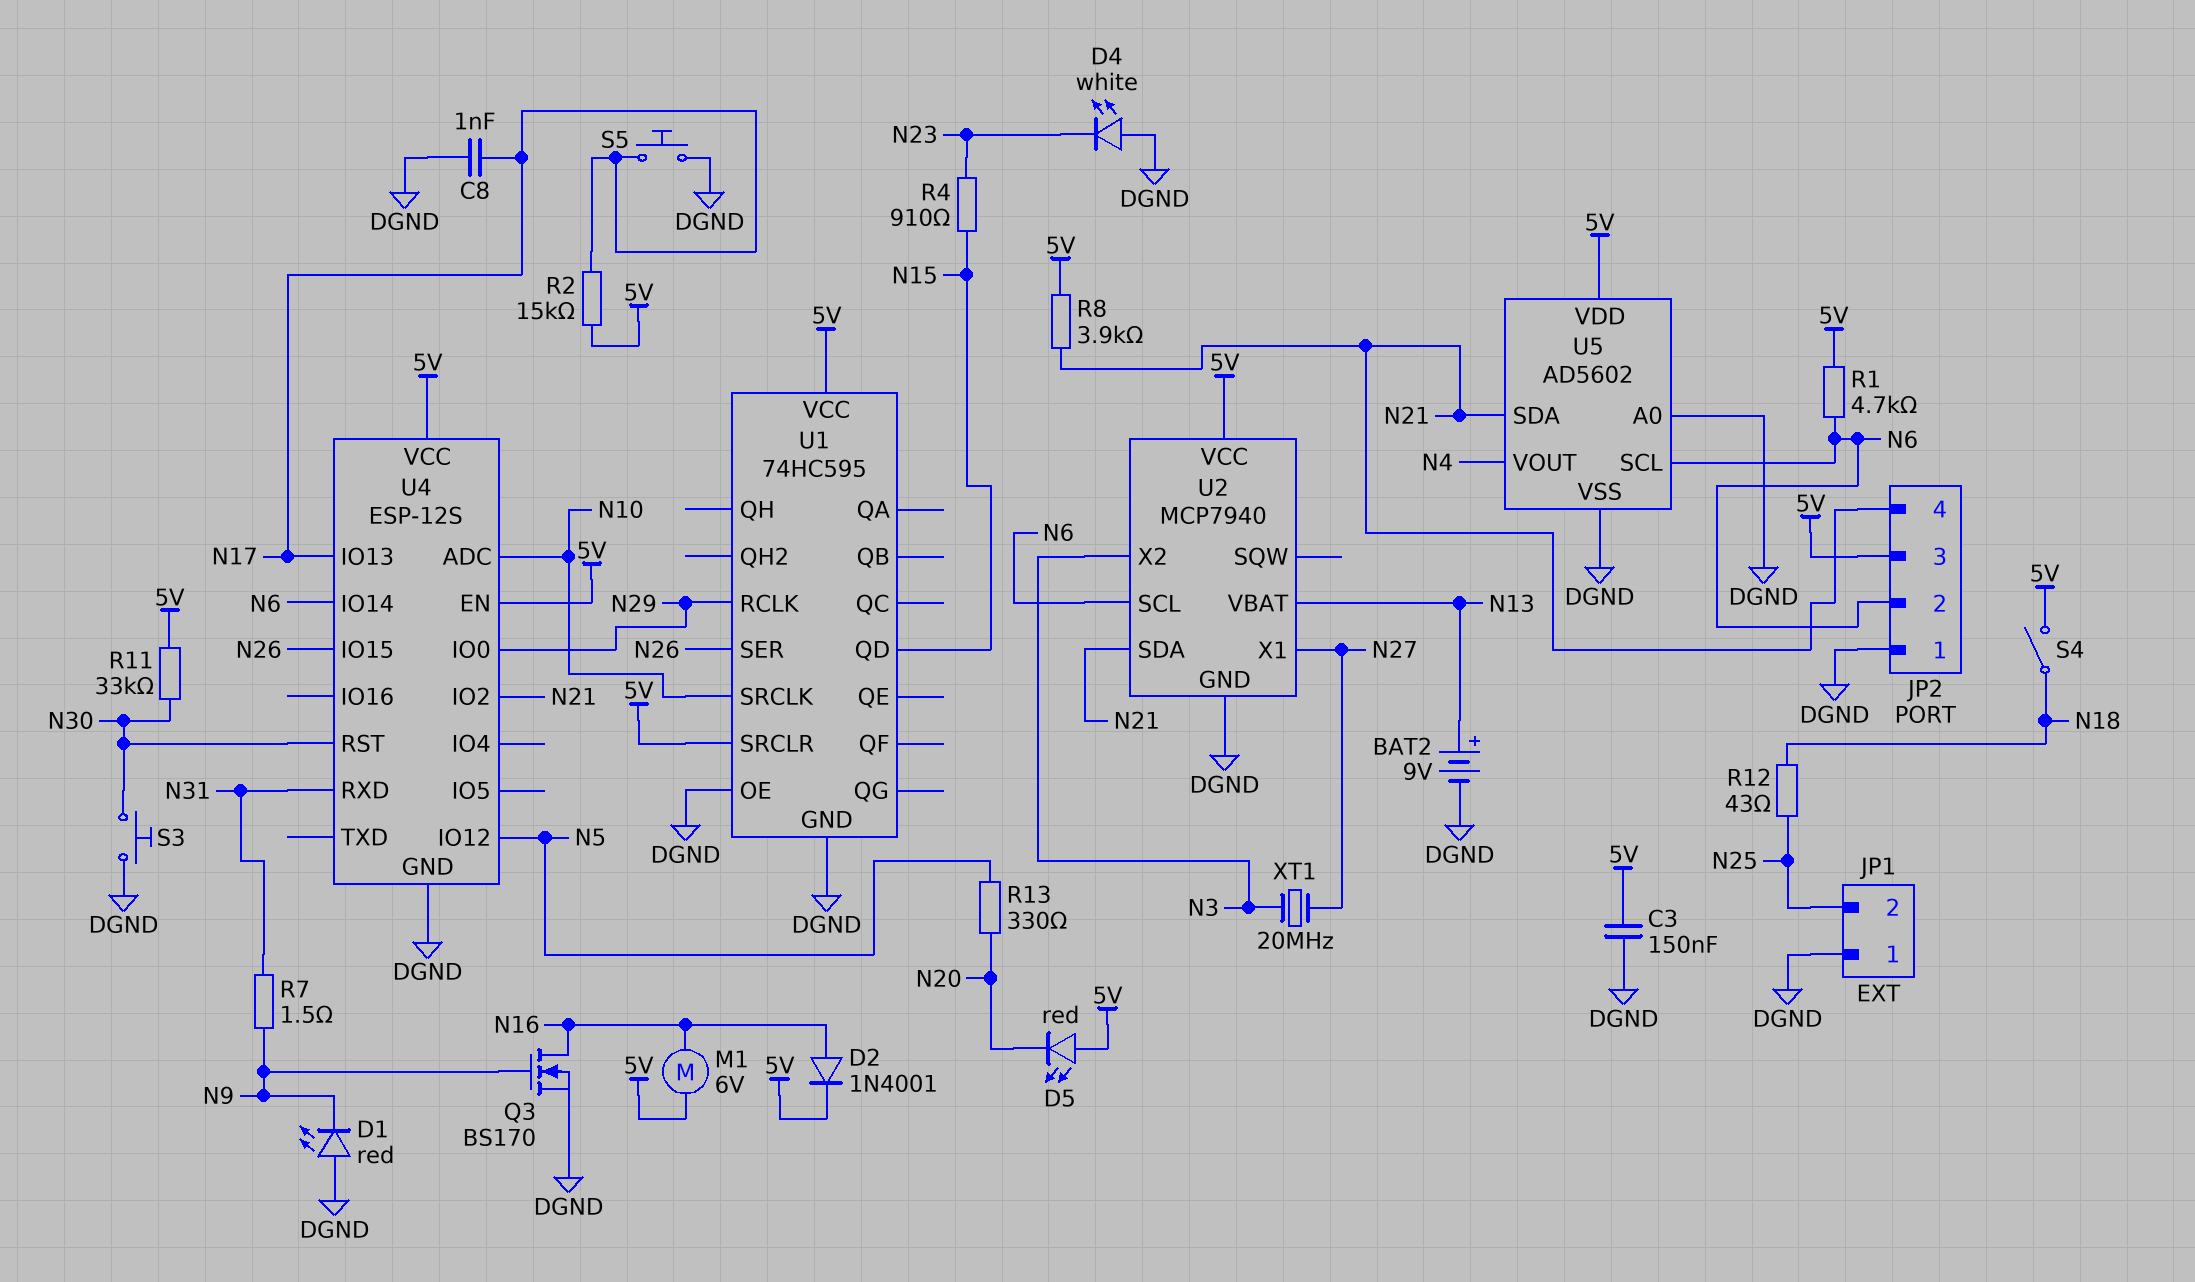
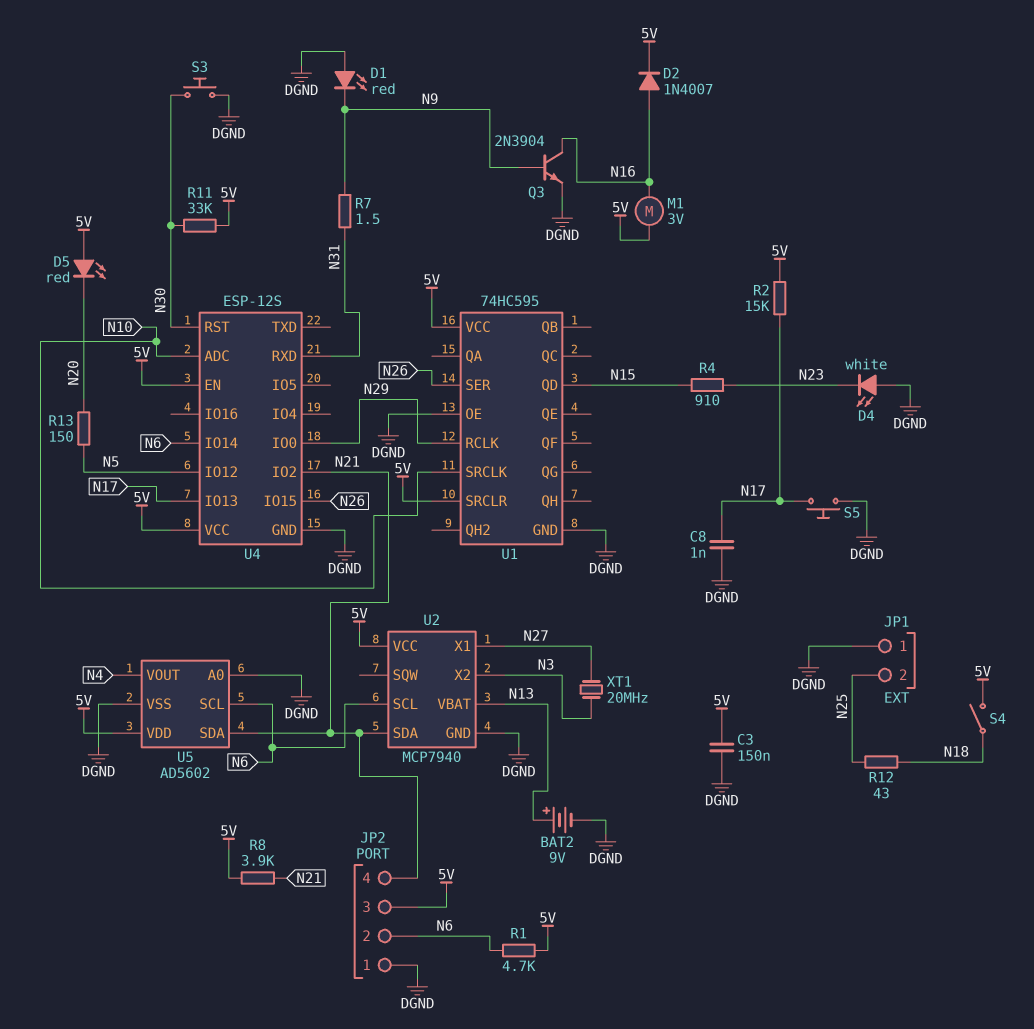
D2: diode 1N4001 (A N16, K 5V) -> diode 1N4007 (A N16, K 5V)
M1: motor 6V (5V, N16) -> motor 3V (5V, N16)
Q3: NMOS BS170 (G N9, D N16, S DGND) -> NPN 2N3904 (B N9, C N16, E DGND)
R13: 330 (N5, N20) -> 150 (N5, N20)

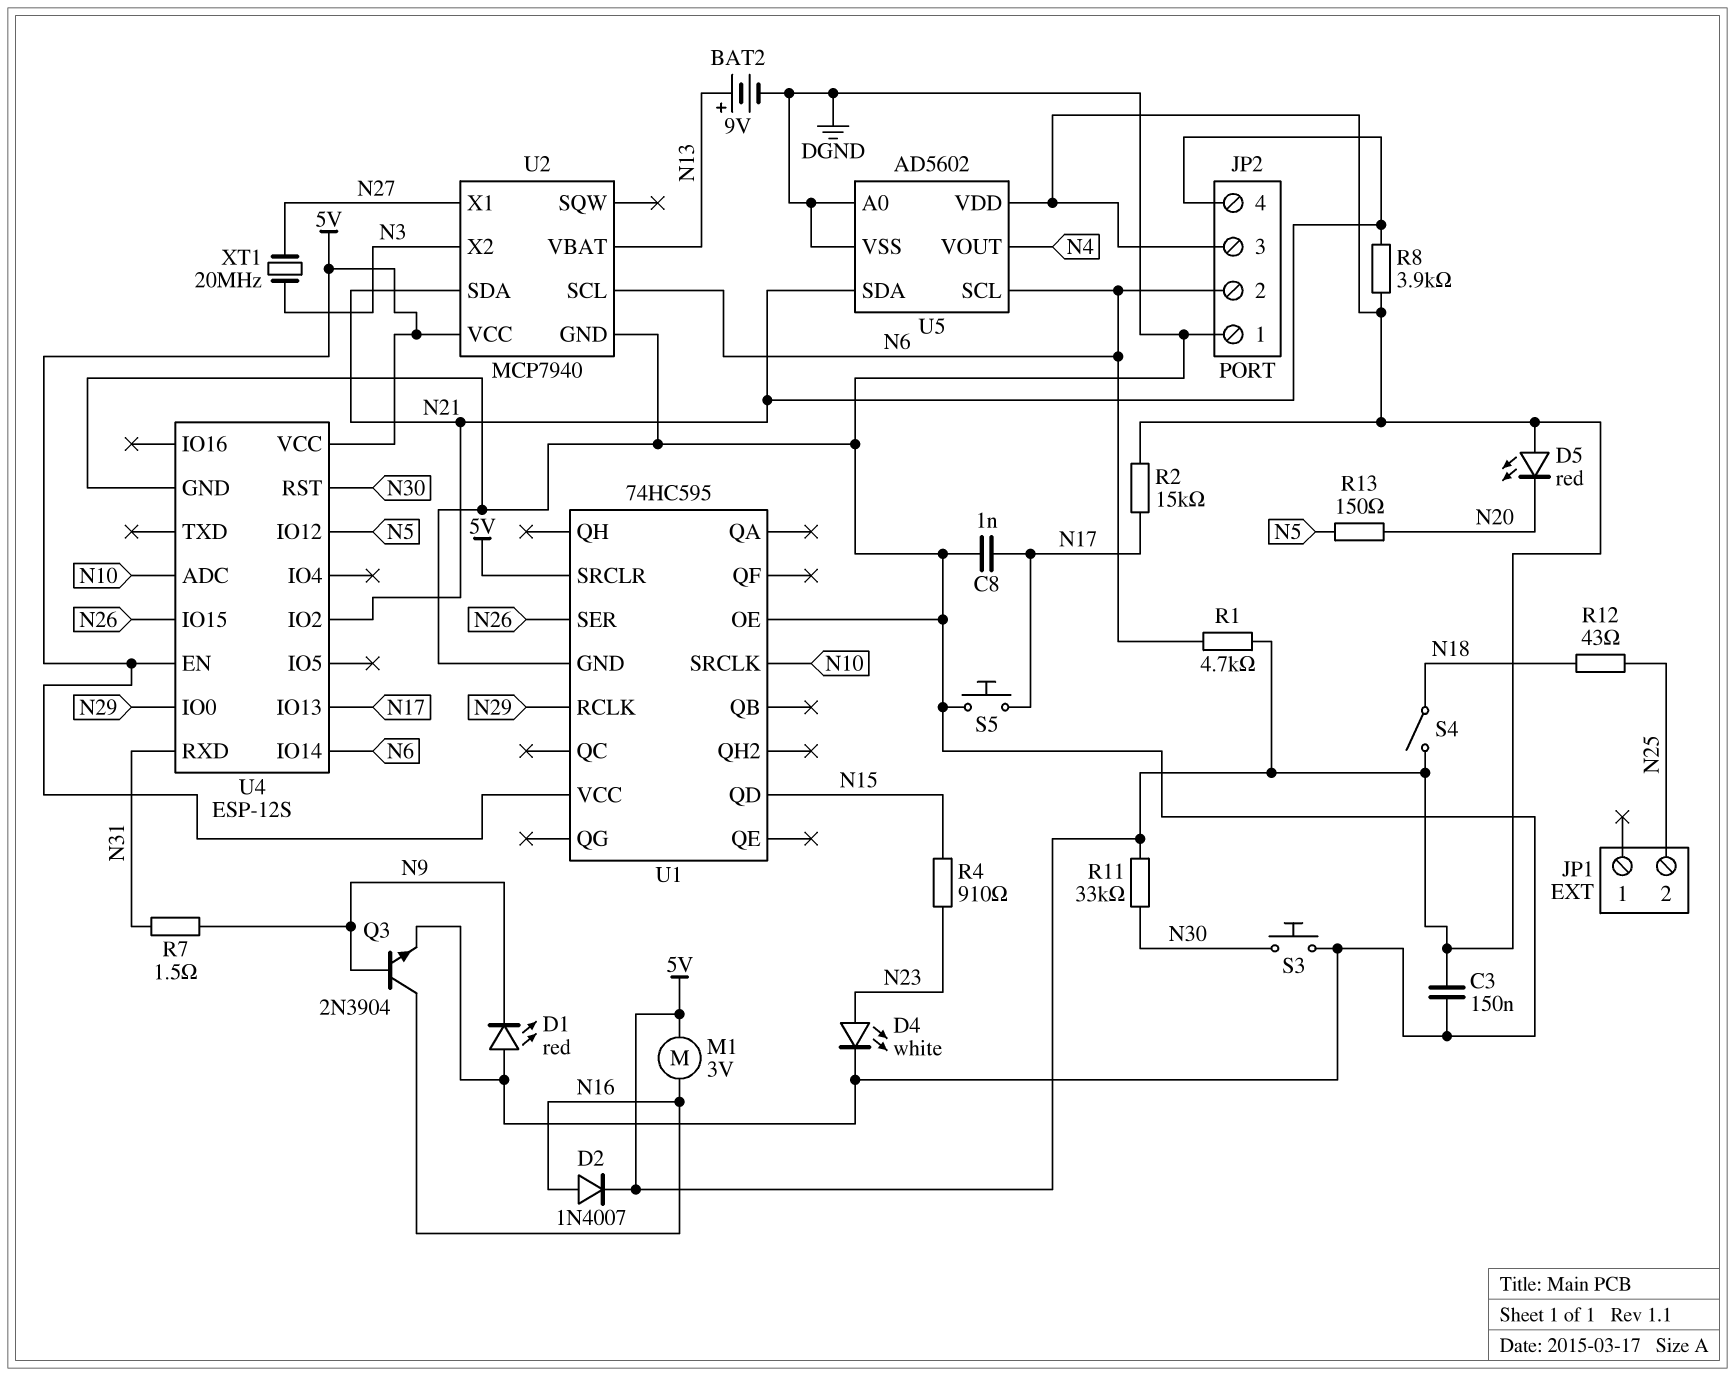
D4: LED white (A DGND, K N23) -> LED white (A N23, K DGND)
JP1 pin 1: DGND -> none

